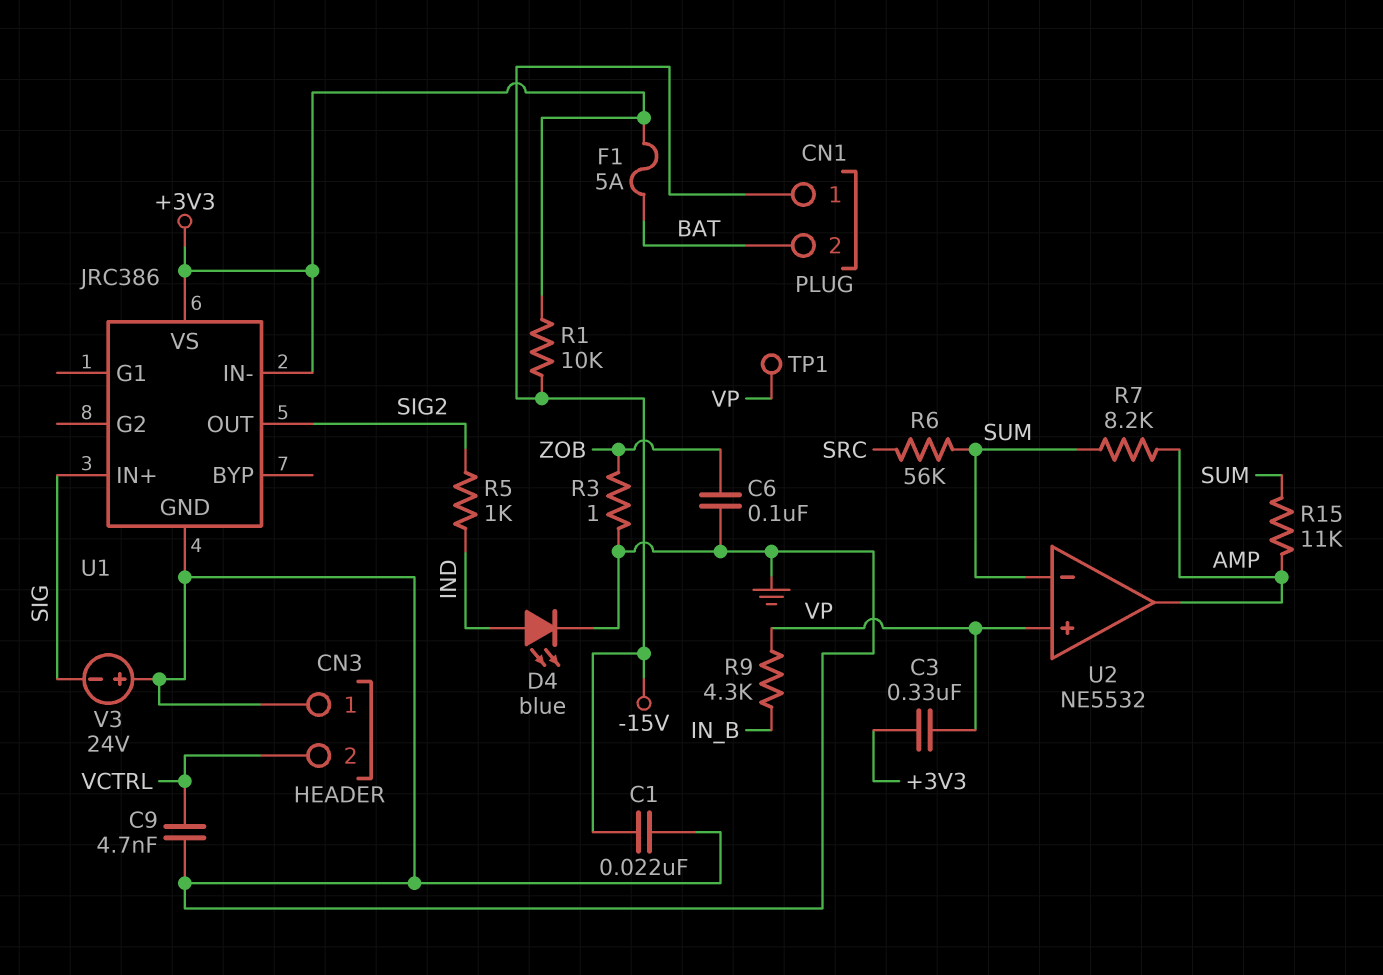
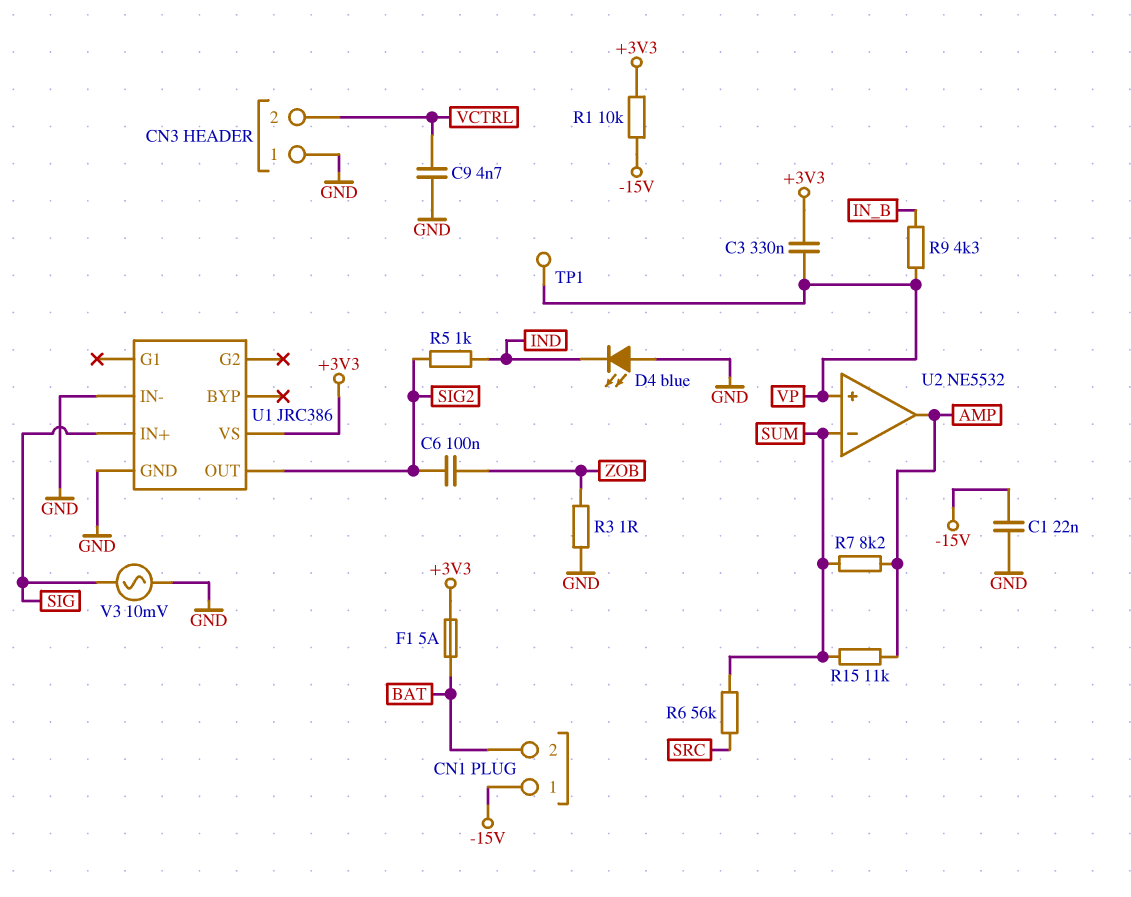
C6: 100nF (GND, ZOB) -> 100nF (SIG2, ZOB)
D4: LED blue (A IND, K GND) -> LED blue (A GND, K IND)
U1 pin IN-: +3V3 -> GND
V3: 24V (plus GND, minus SIG) -> AC 10mV (GND, SIG)

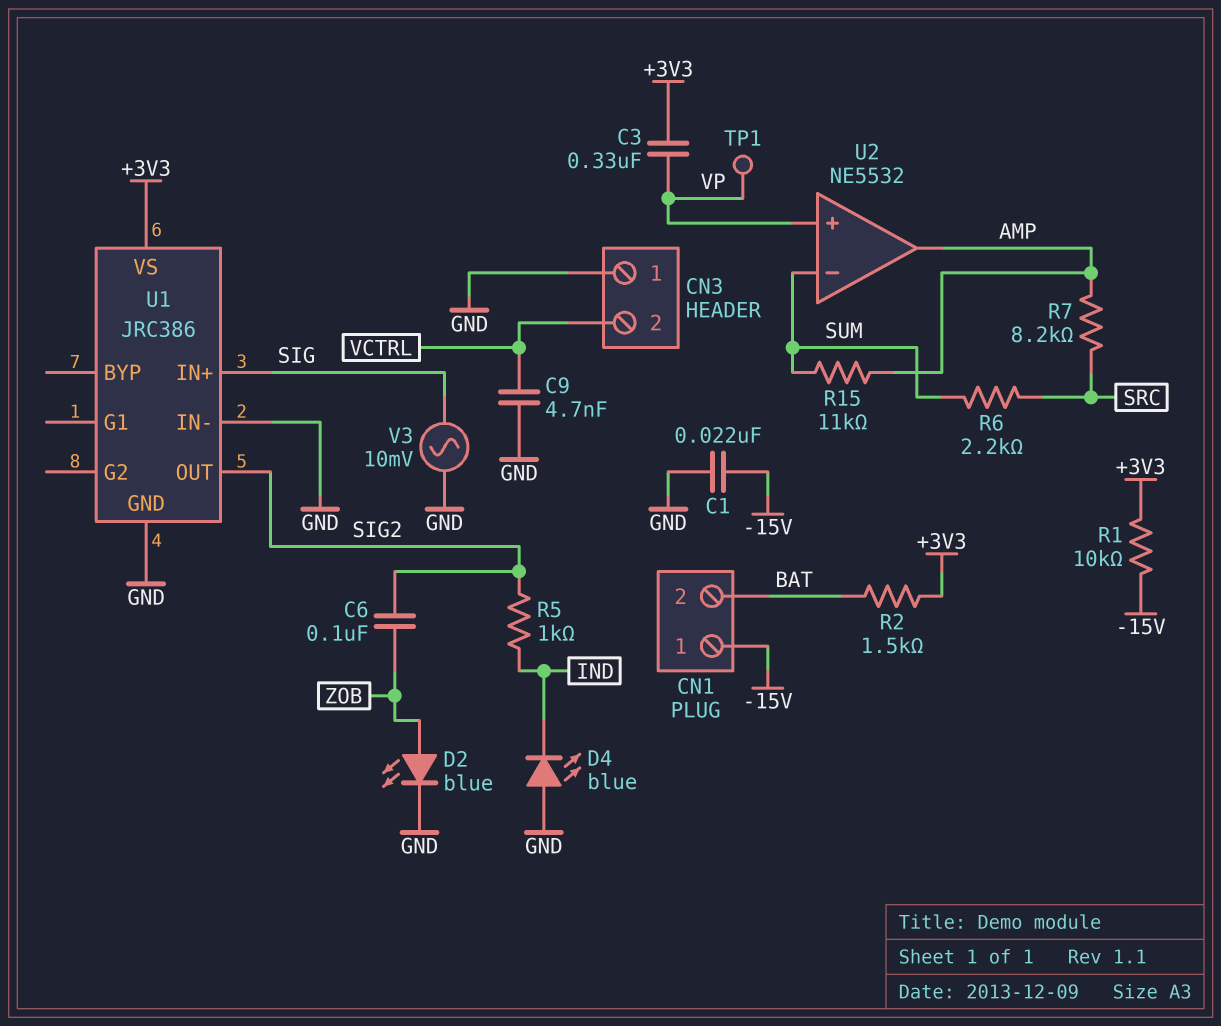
D2: none -> LED blue (A ZOB, K GND)
F1: 5A (+3V3, BAT) -> none
R2: none -> 1.5k (+3V3, BAT)
R3: 1 (GND, ZOB) -> none
R6: 56k (SRC, SUM) -> 2.2k (SRC, SUM)
R7: 8.2k (AMP, SUM) -> 8.2k (AMP, SRC)
R9: 4.3k (IN_B, VP) -> none

